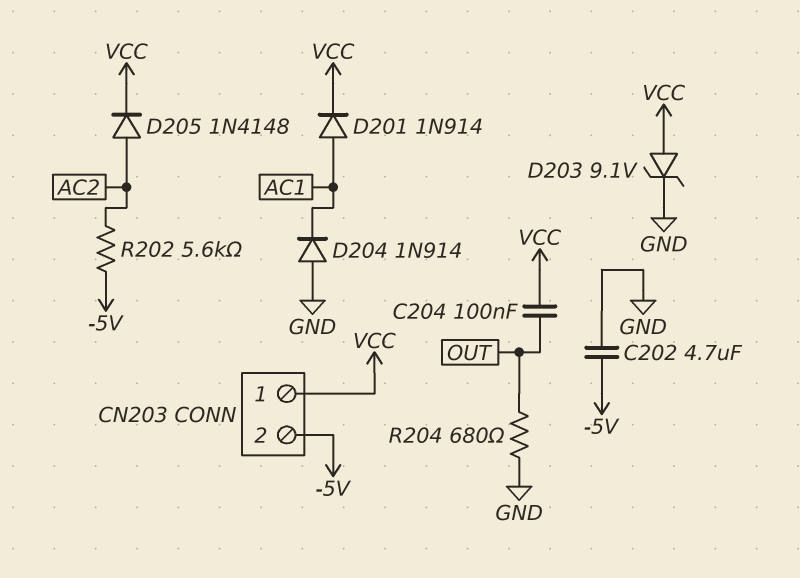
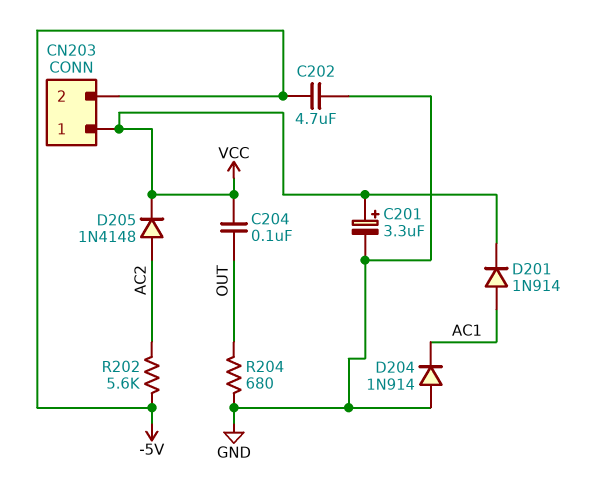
C201: none -> 3.3uF (plus VCC, minus GND)
D203: zener 9.1V (A VCC, K GND) -> none

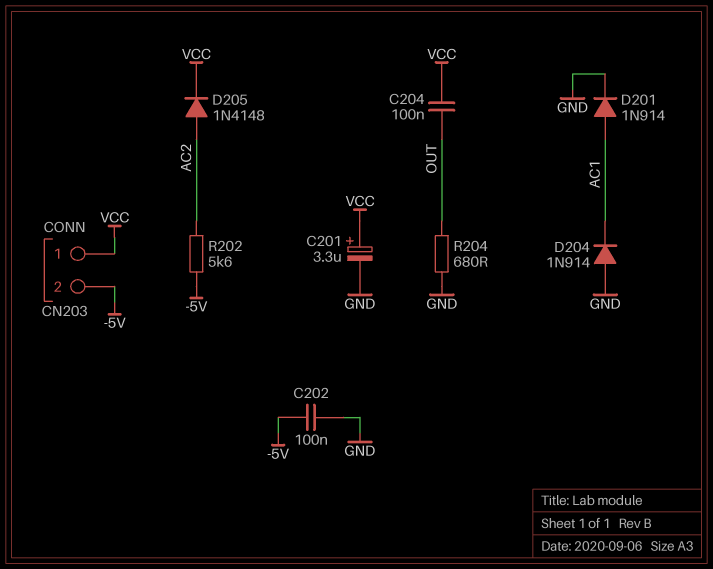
C202: 4.7uF (-5V, GND) -> 100nF (-5V, GND)
D201: diode 1N914 (A AC1, K VCC) -> diode 1N914 (A AC1, K GND)

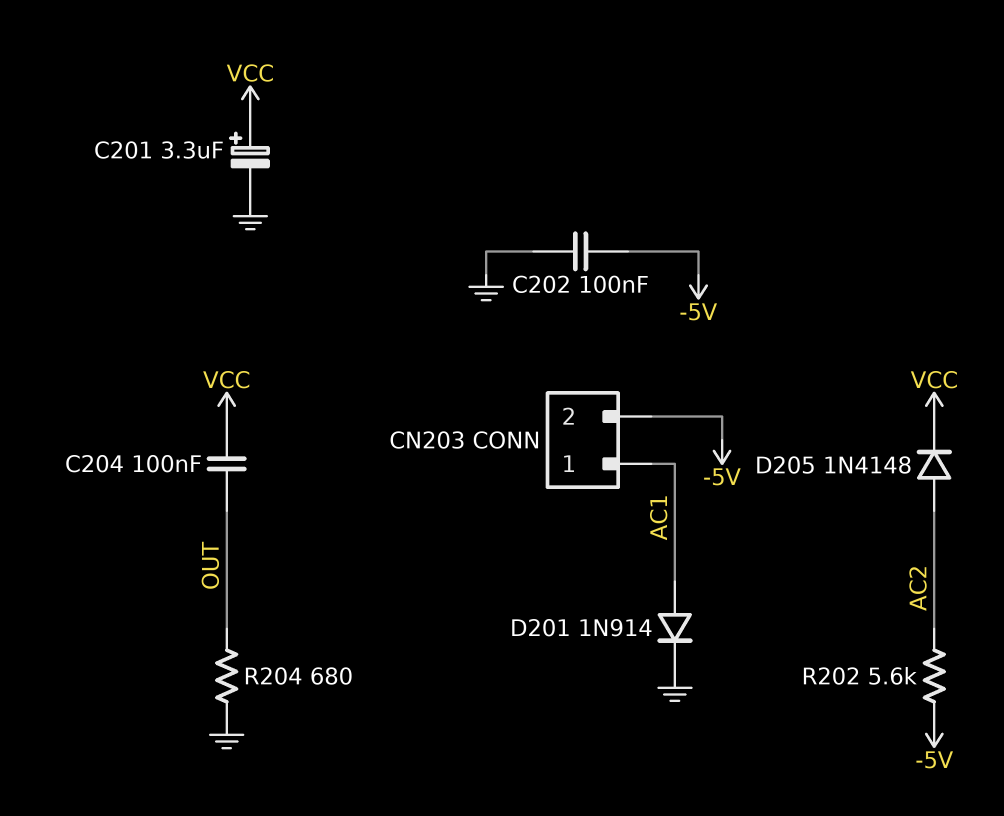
CN203 pin 1: VCC -> AC1
D204: diode 1N914 (A GND, K AC1) -> none

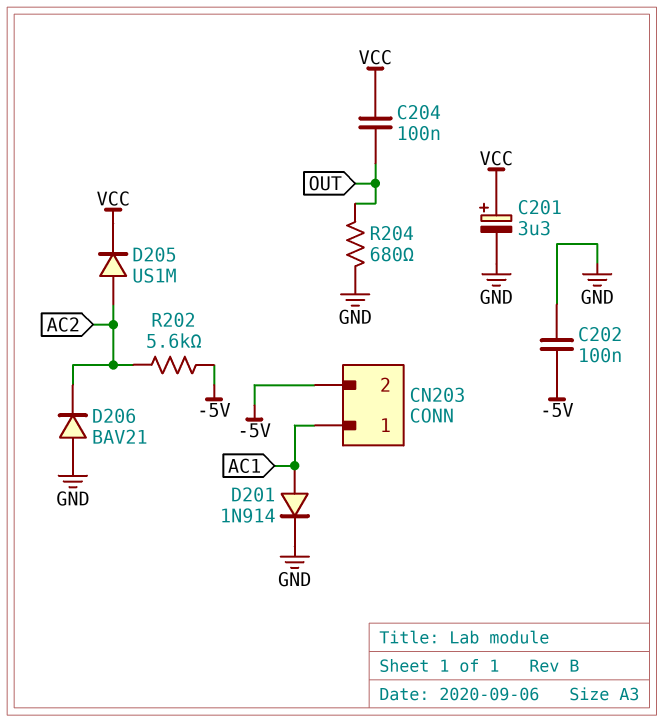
D205: diode 1N4148 (A AC2, K VCC) -> diode US1M (A AC2, K VCC)
D206: none -> diode BAV21 (A GND, K AC2)

